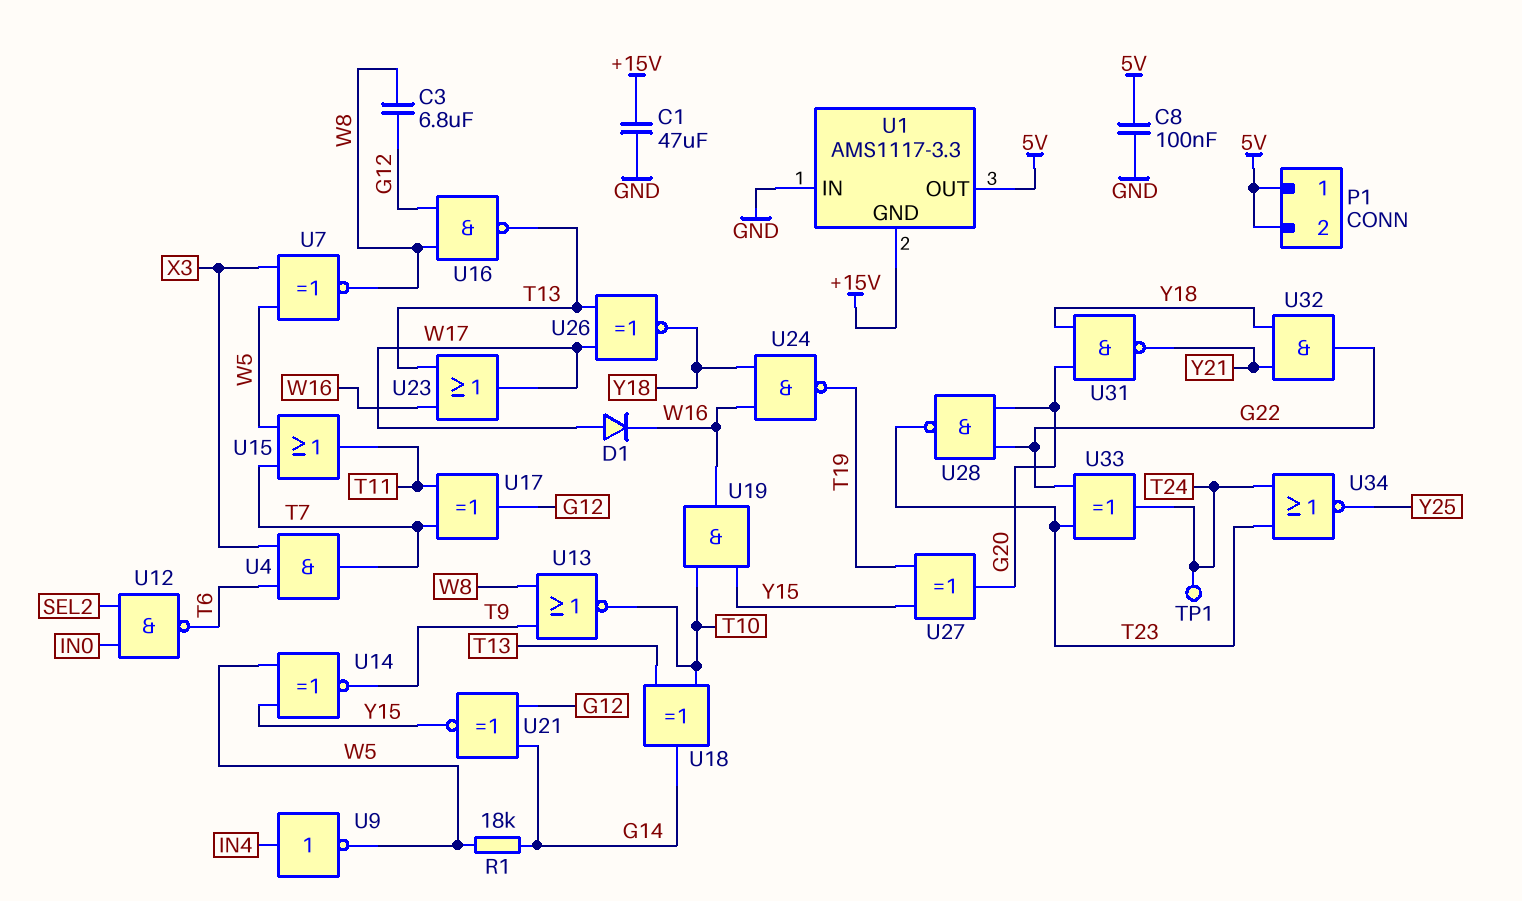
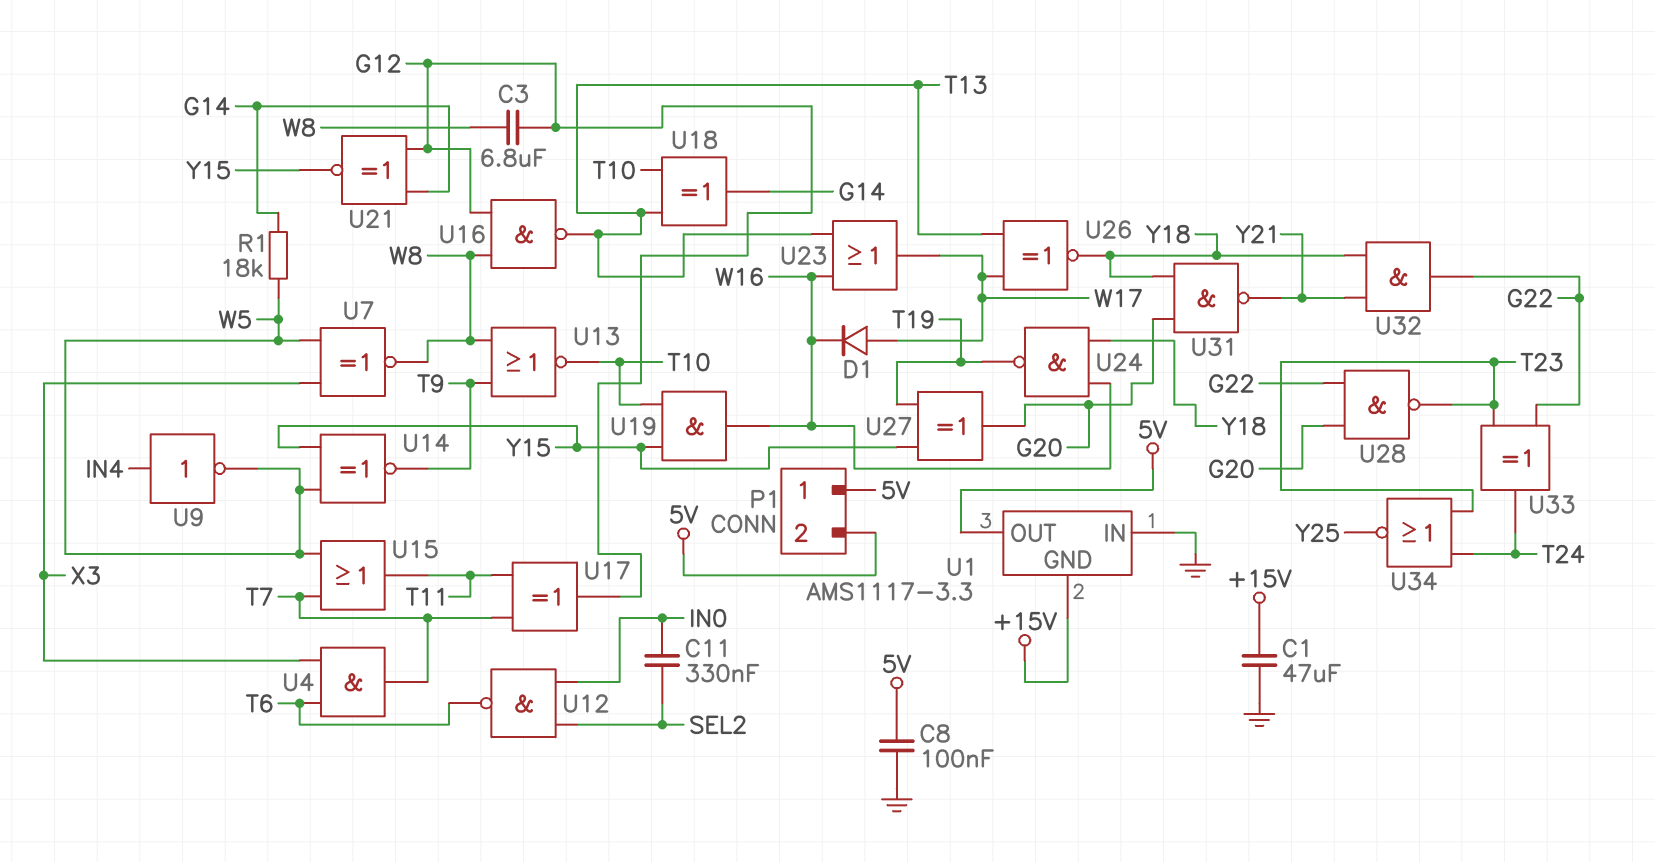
C11: none -> 330nF (IN0, SEL2)
TP1: test point (T24) -> none

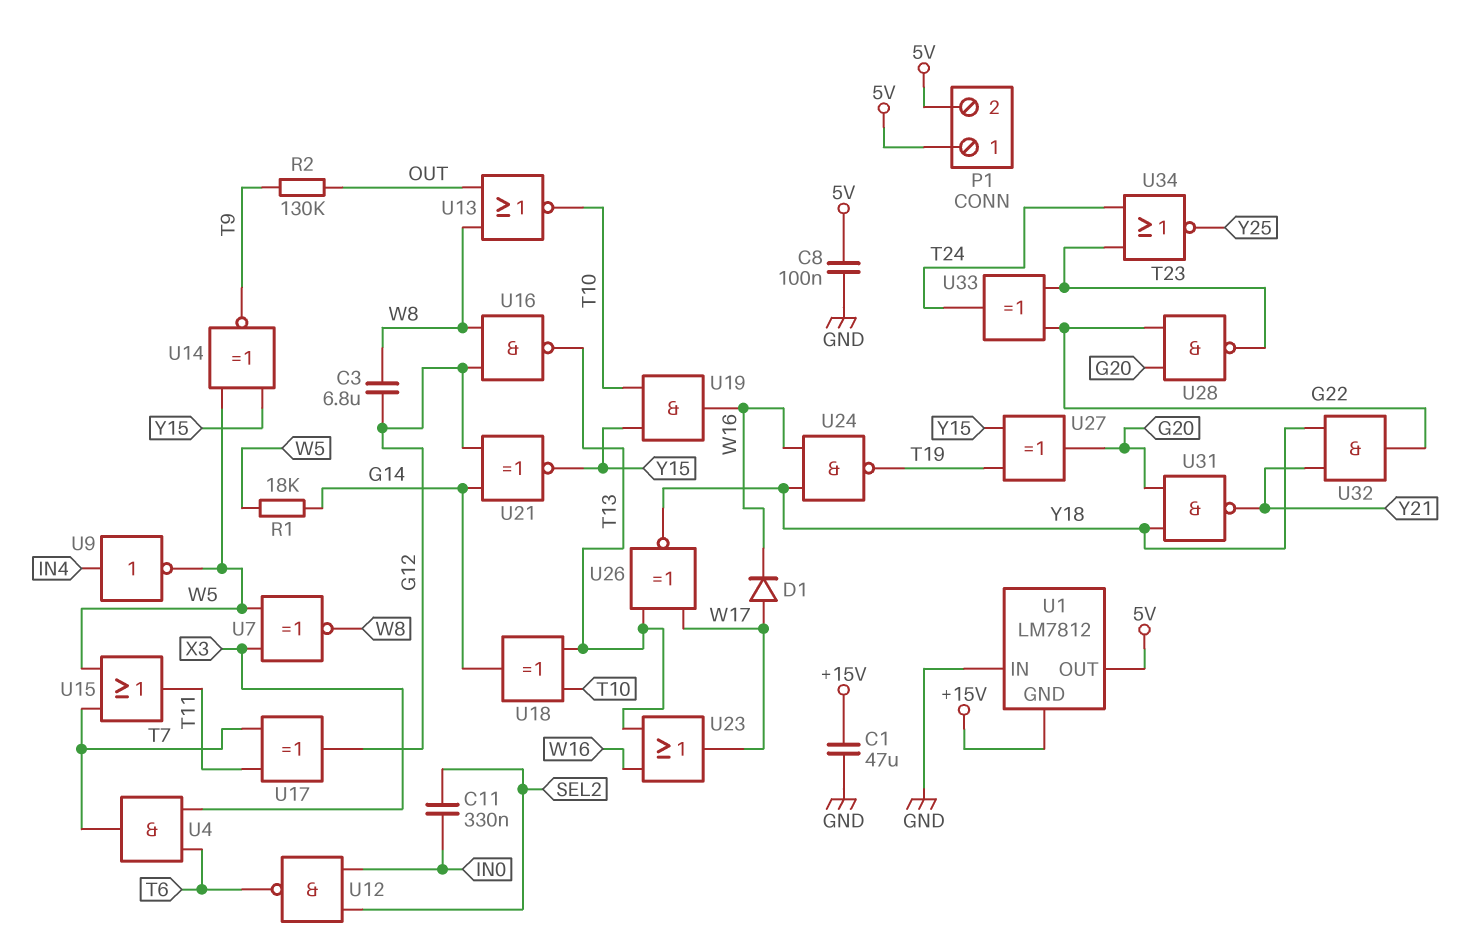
R2: none -> 130k (OUT, T9)
U1: AMS1117-3.3 -> LM7812
U13: NOR (in T9, in W8, out T10) -> NOR (in OUT, in W8, out T10)

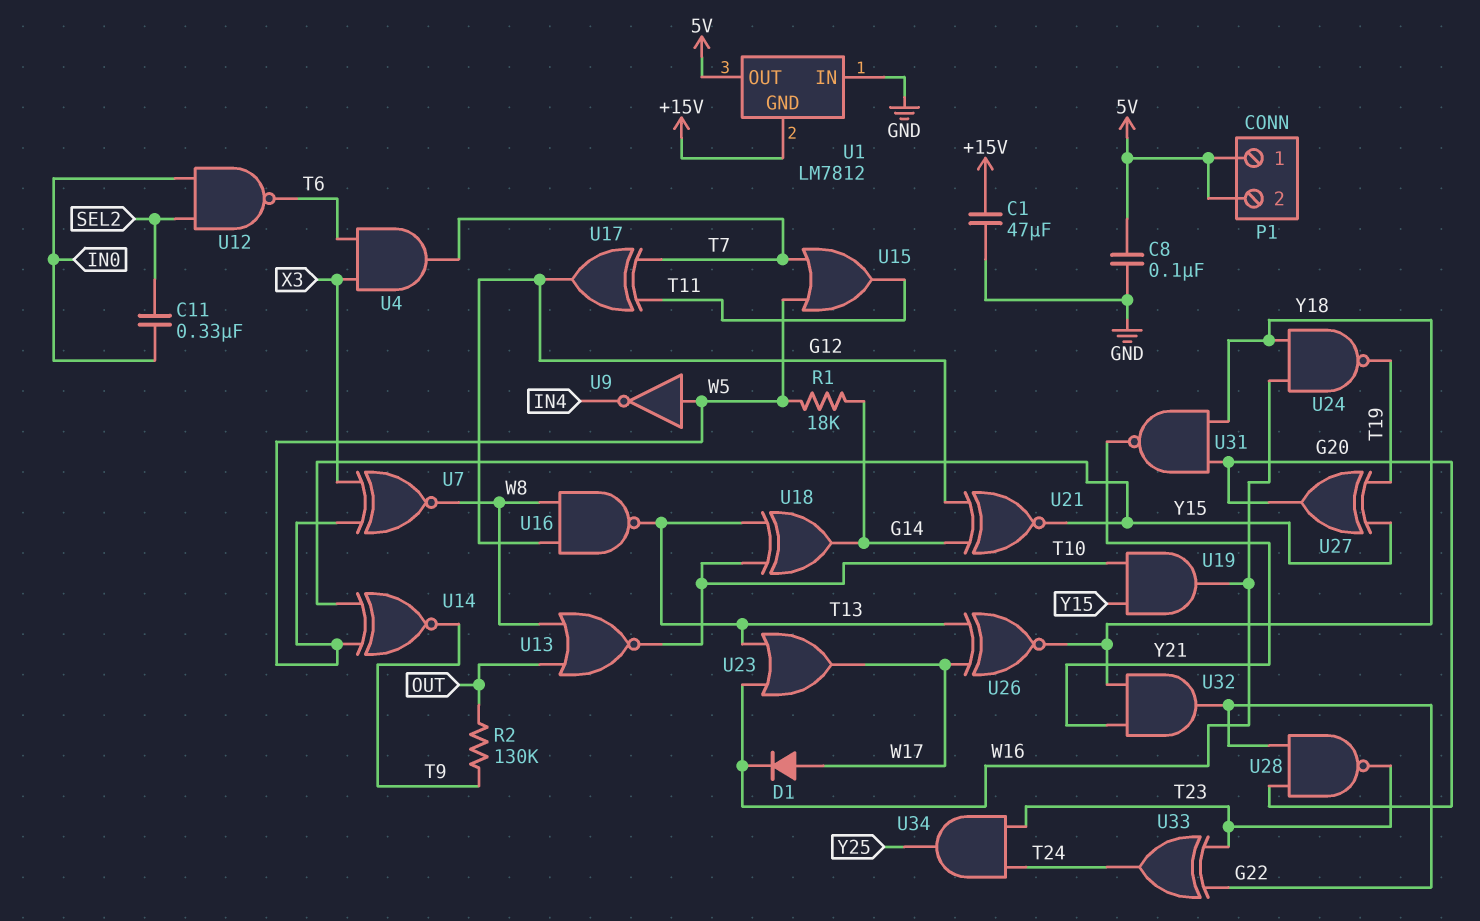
C3: 6.8uF (G12, W8) -> none
U9: NOT (in IN4, out W5) -> NOT (in W5, out IN4)
U34: NOR (in T23, in T24, out Y25) -> AND (in T23, in T24, out Y25)

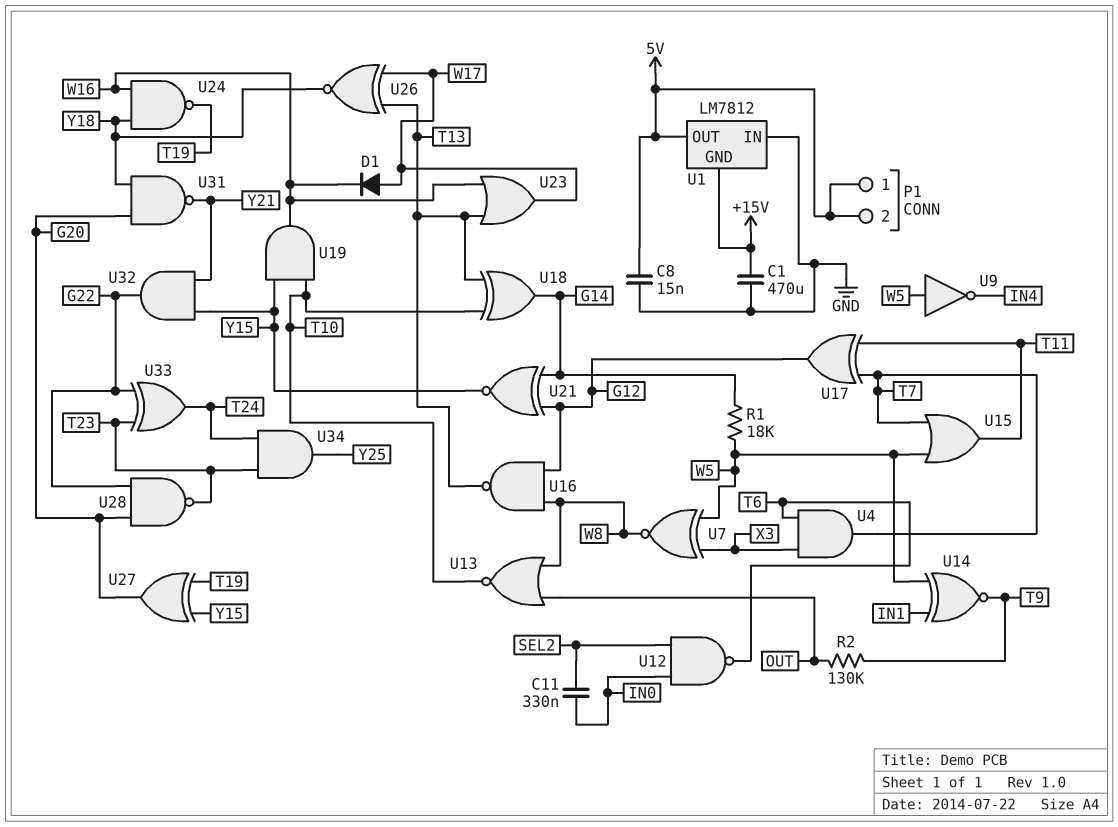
C1: 47uF (+15V, GND) -> 470uF (+15V, GND)
C8: 100nF (5V, GND) -> 15nF (5V, GND)
U14: XNOR (in W5, in Y15, out T9) -> XNOR (in IN1, in W5, out T9)
U32: AND (in Y18, in Y21, out G22) -> AND (in Y15, in Y21, out G22)

